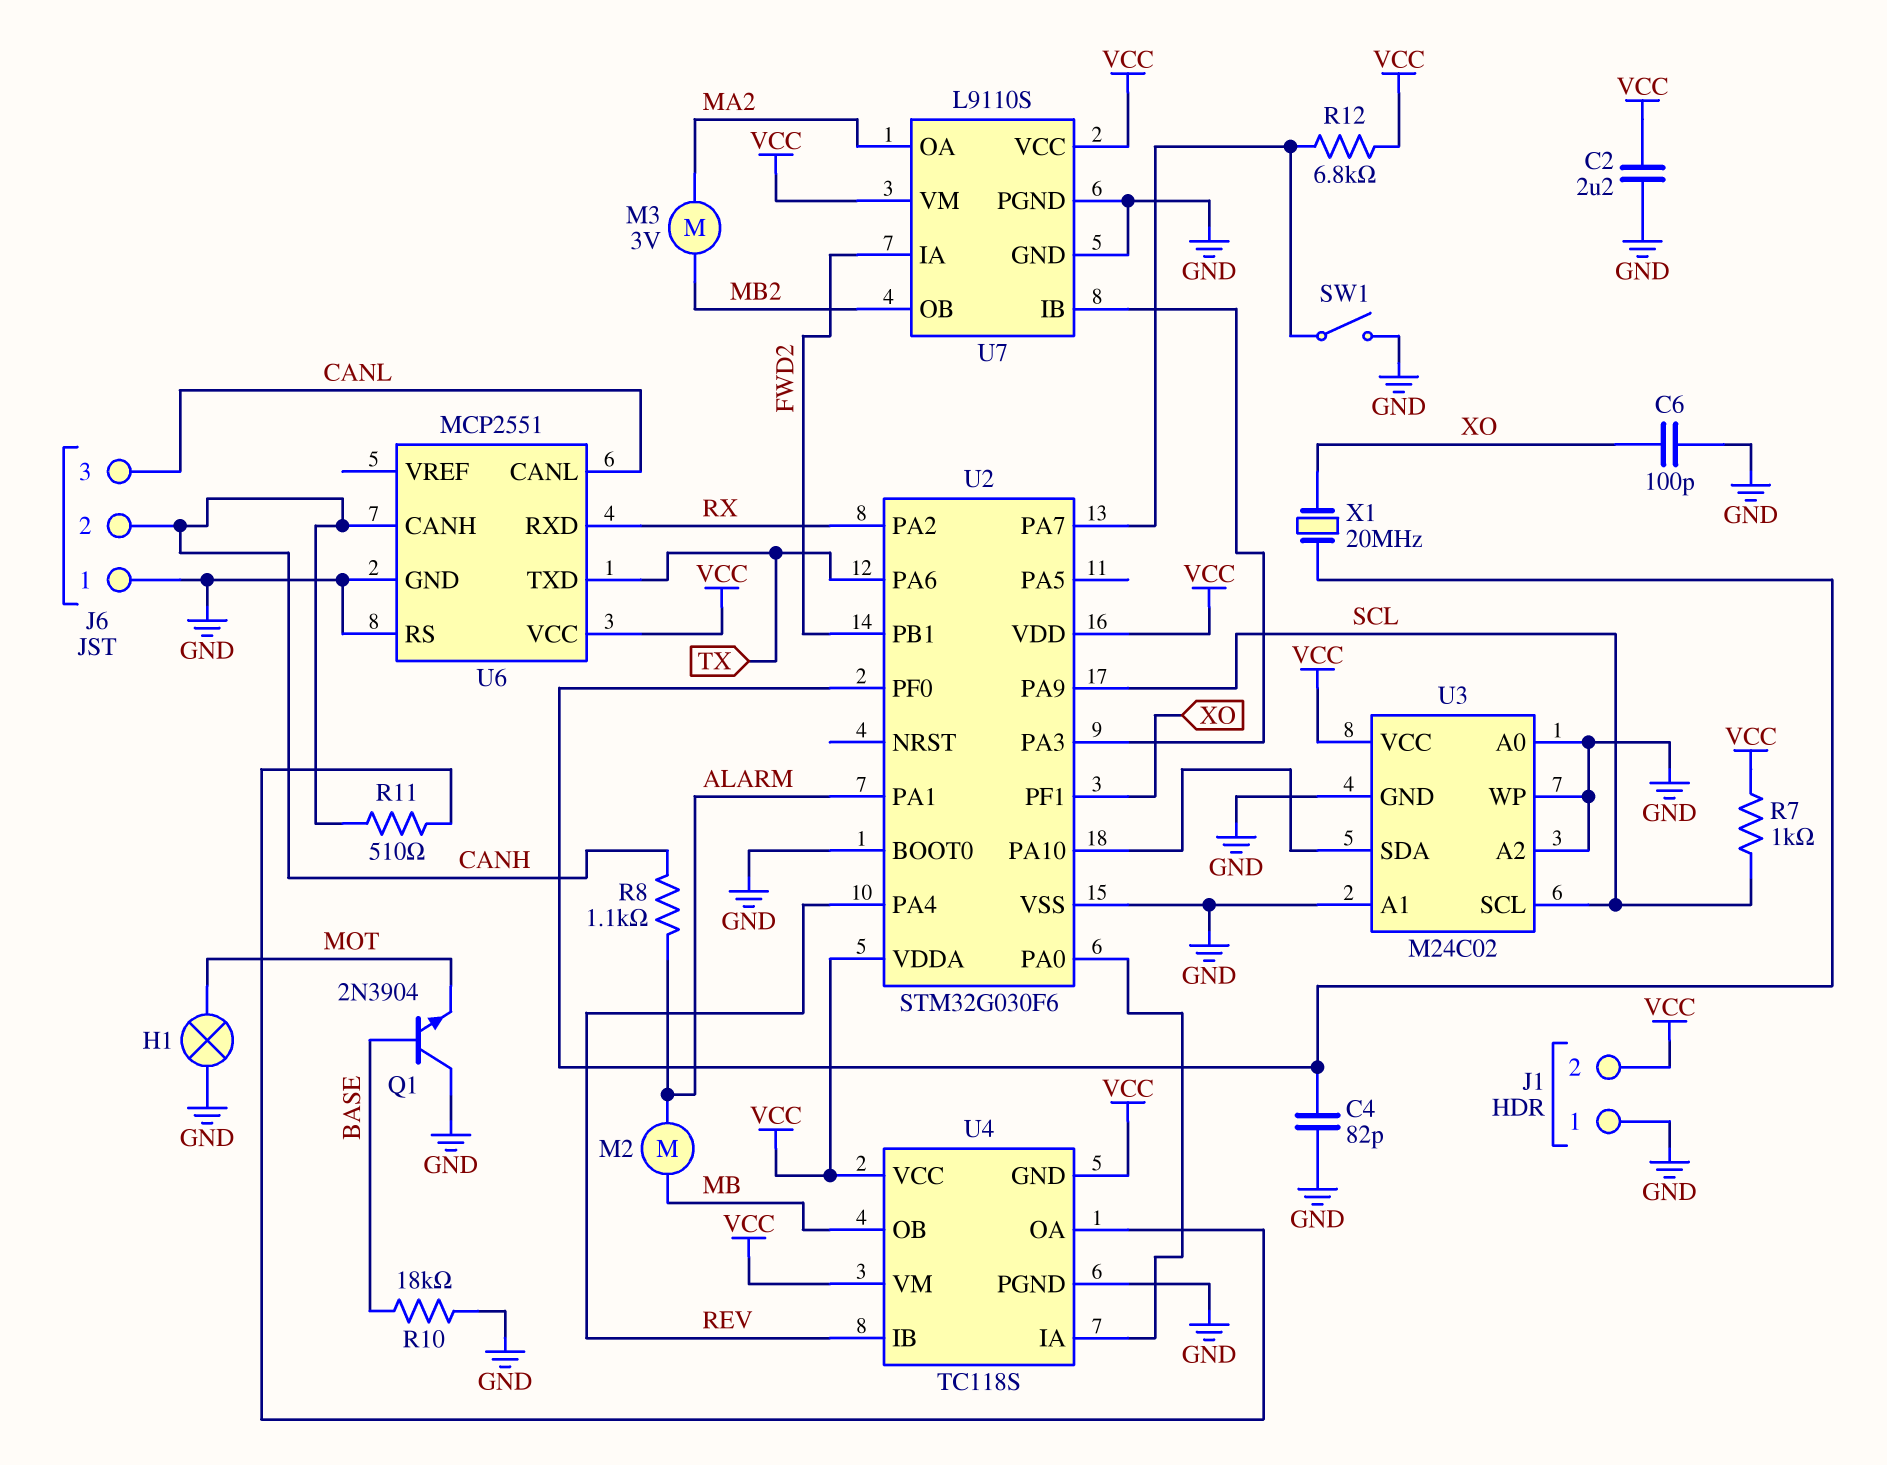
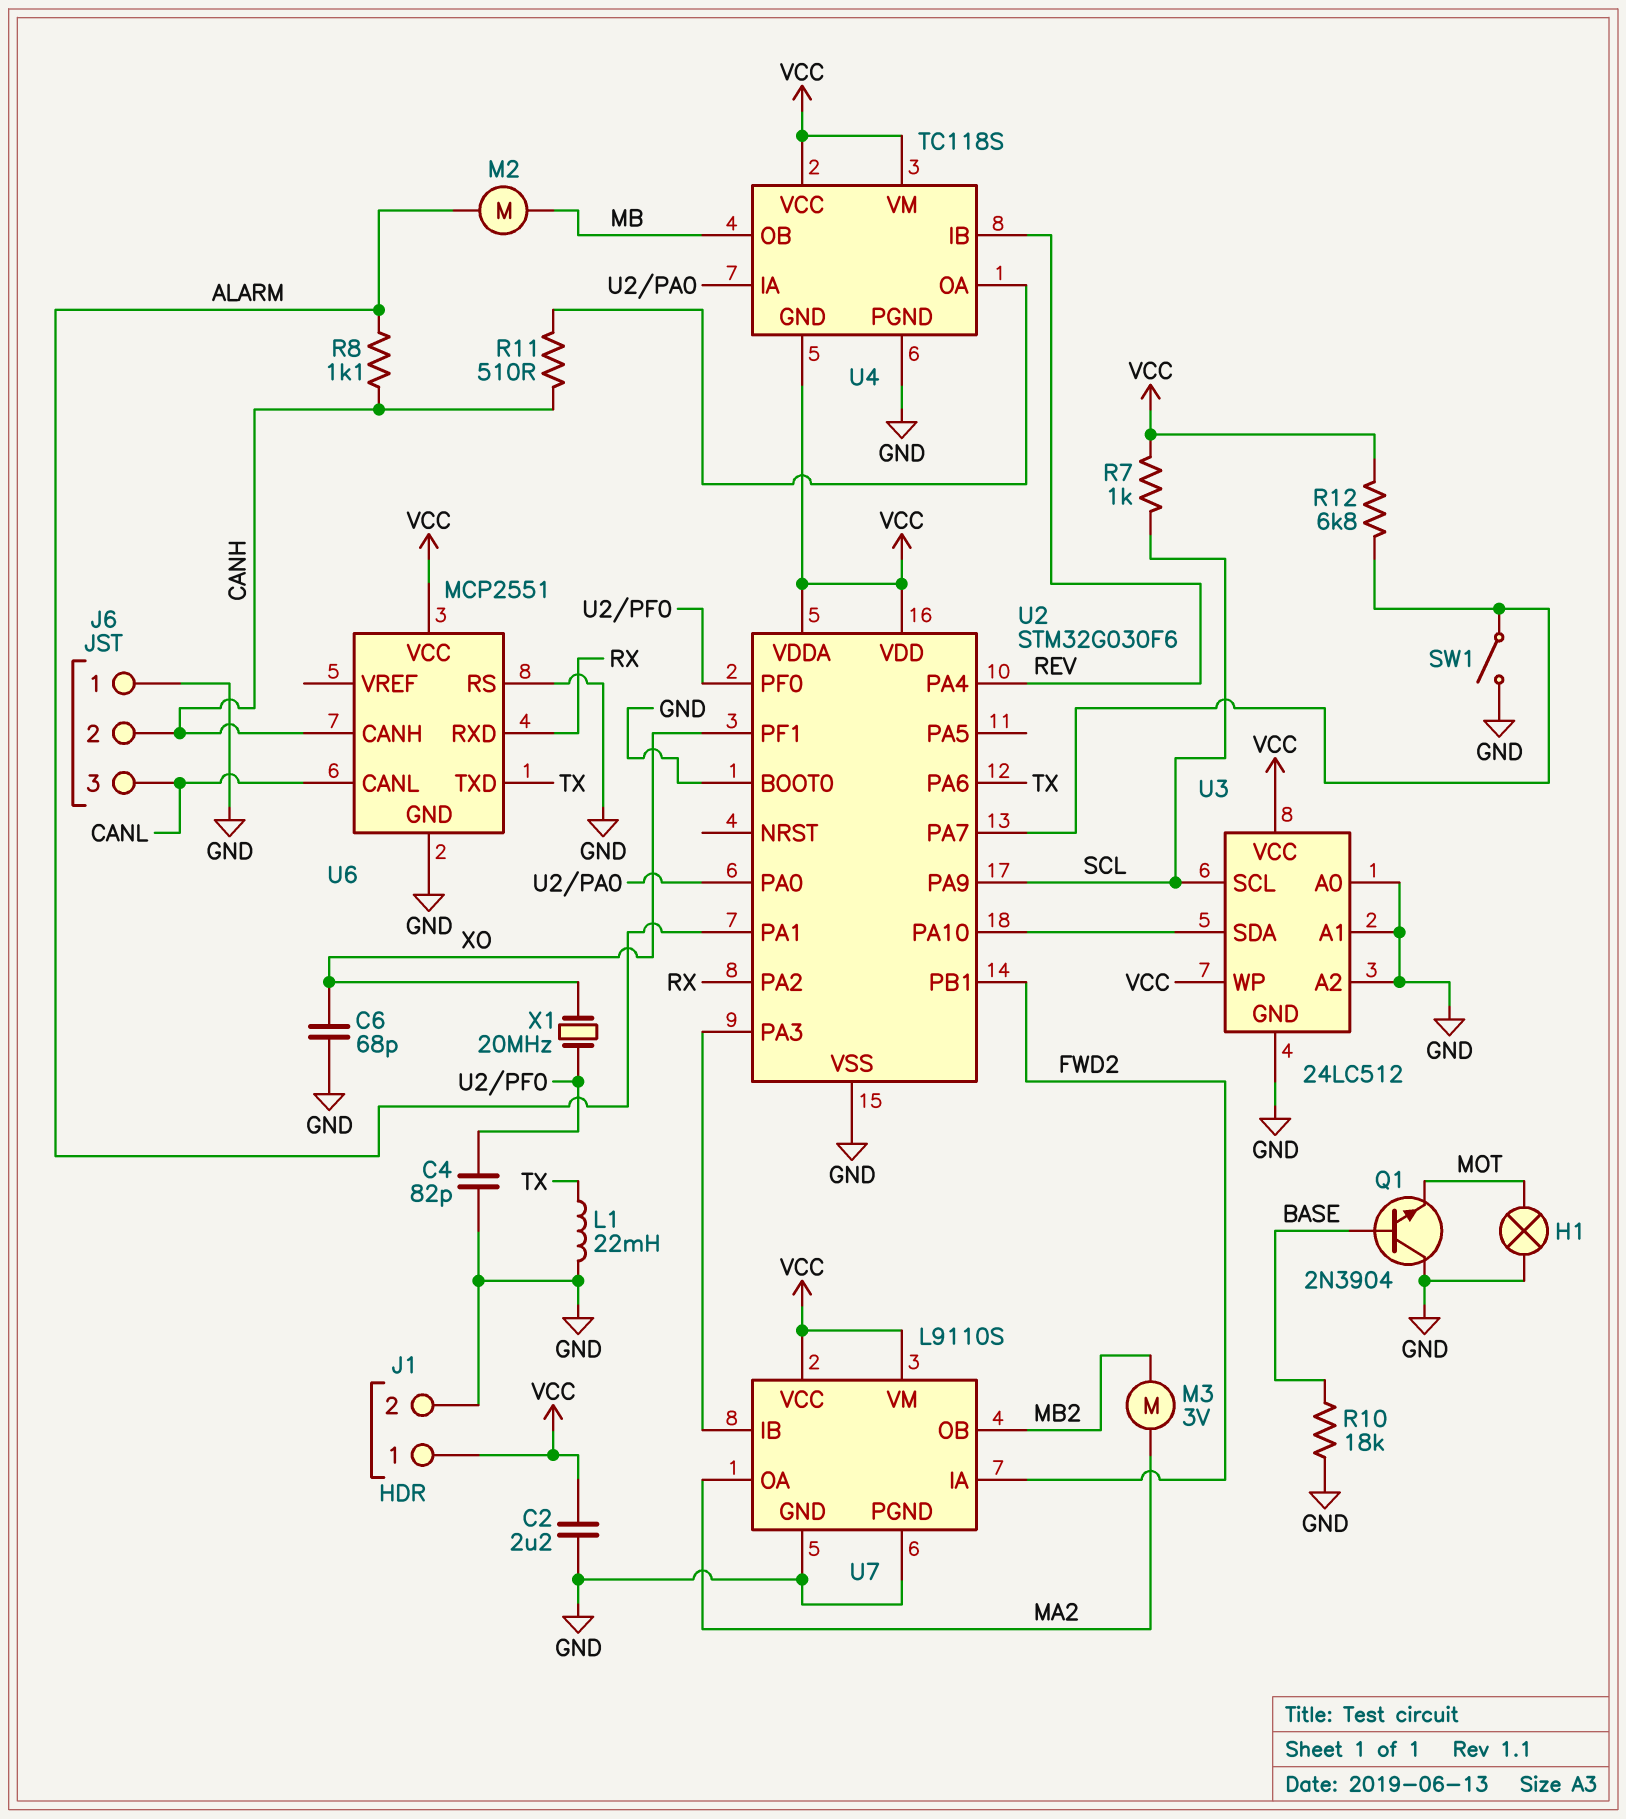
C6: 100pF (GND, XO) -> 68pF (GND, XO)
J1 pin 1: GND -> VCC
J1 pin 2: VCC -> GND
L1: none -> 22mH (GND, TX)
U3: M24C02 -> 24LC512
U3 pin WP: GND -> VCC

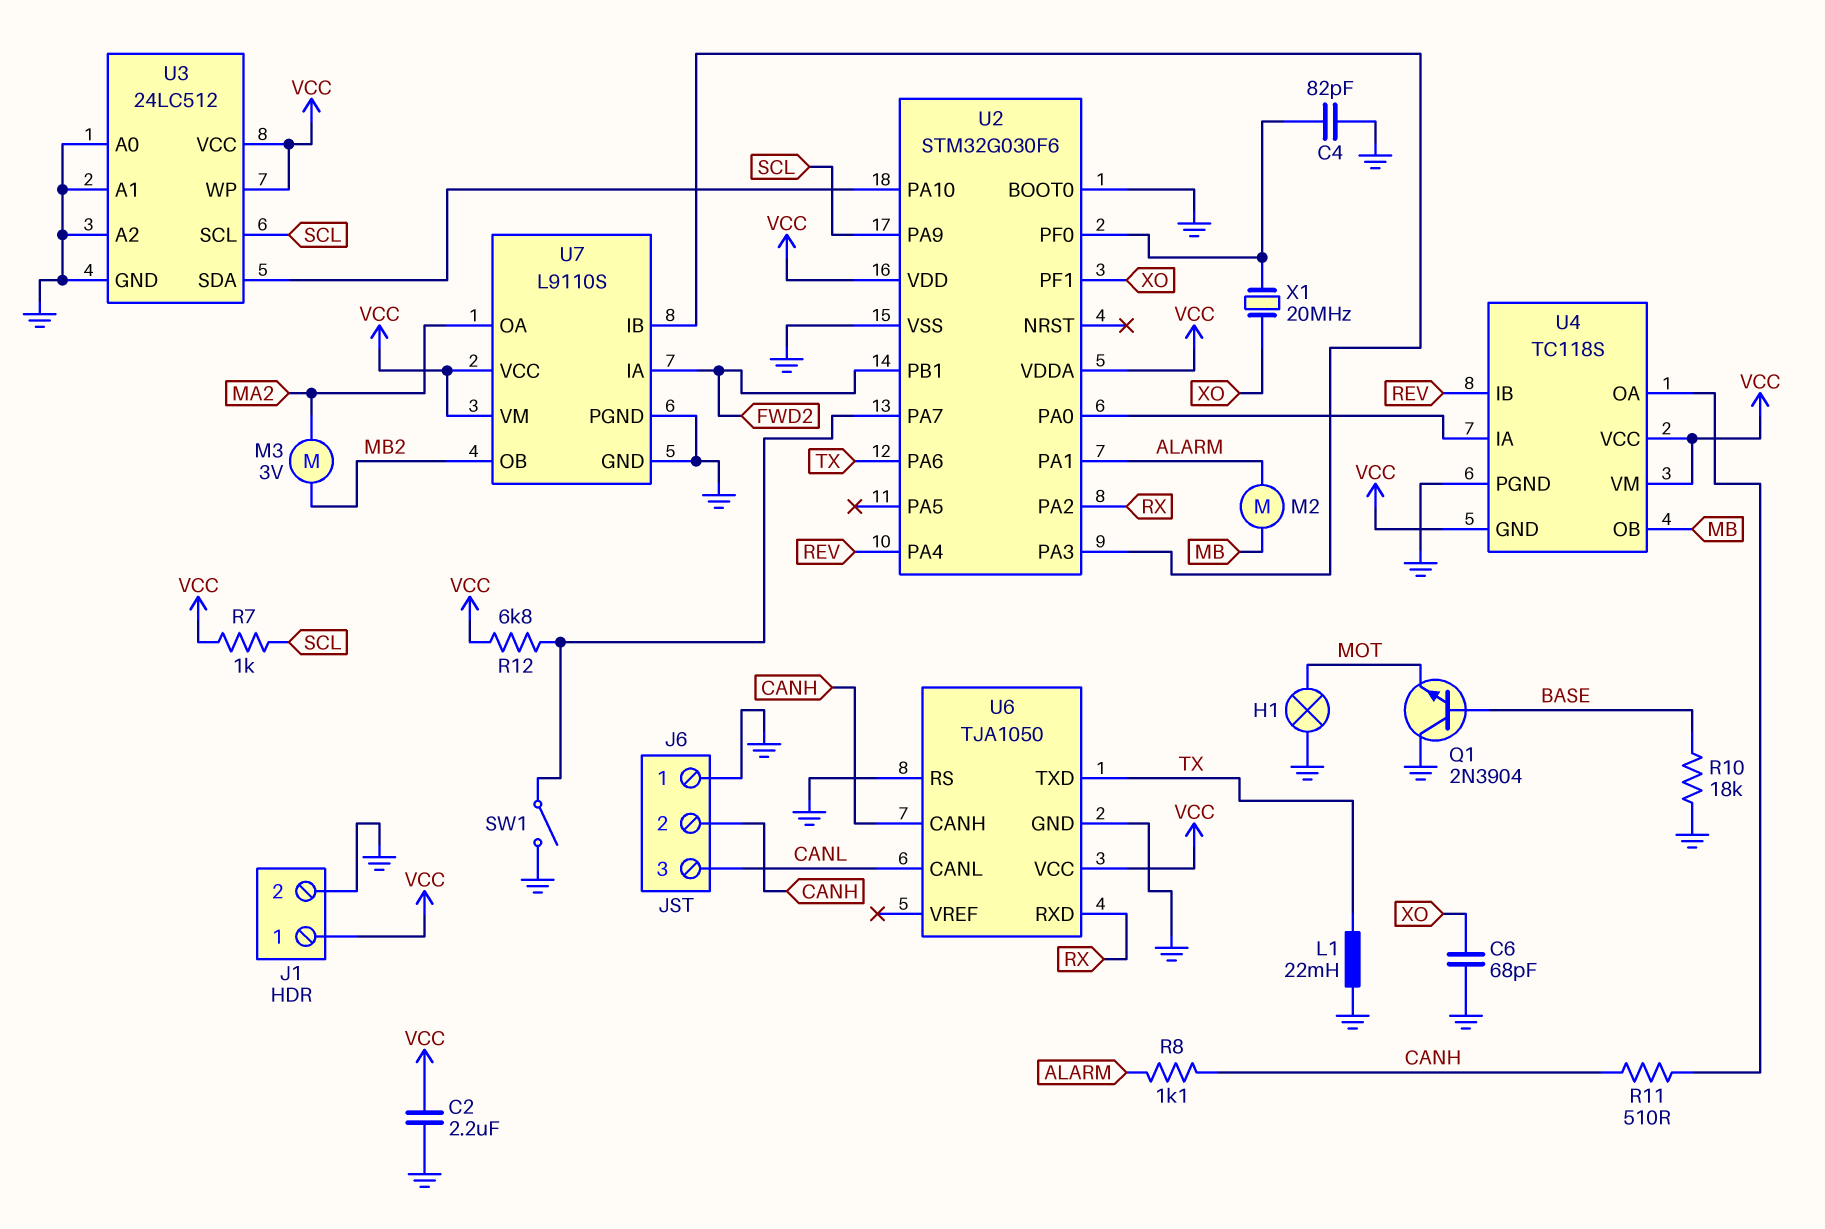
U6: MCP2551 -> TJA1050

